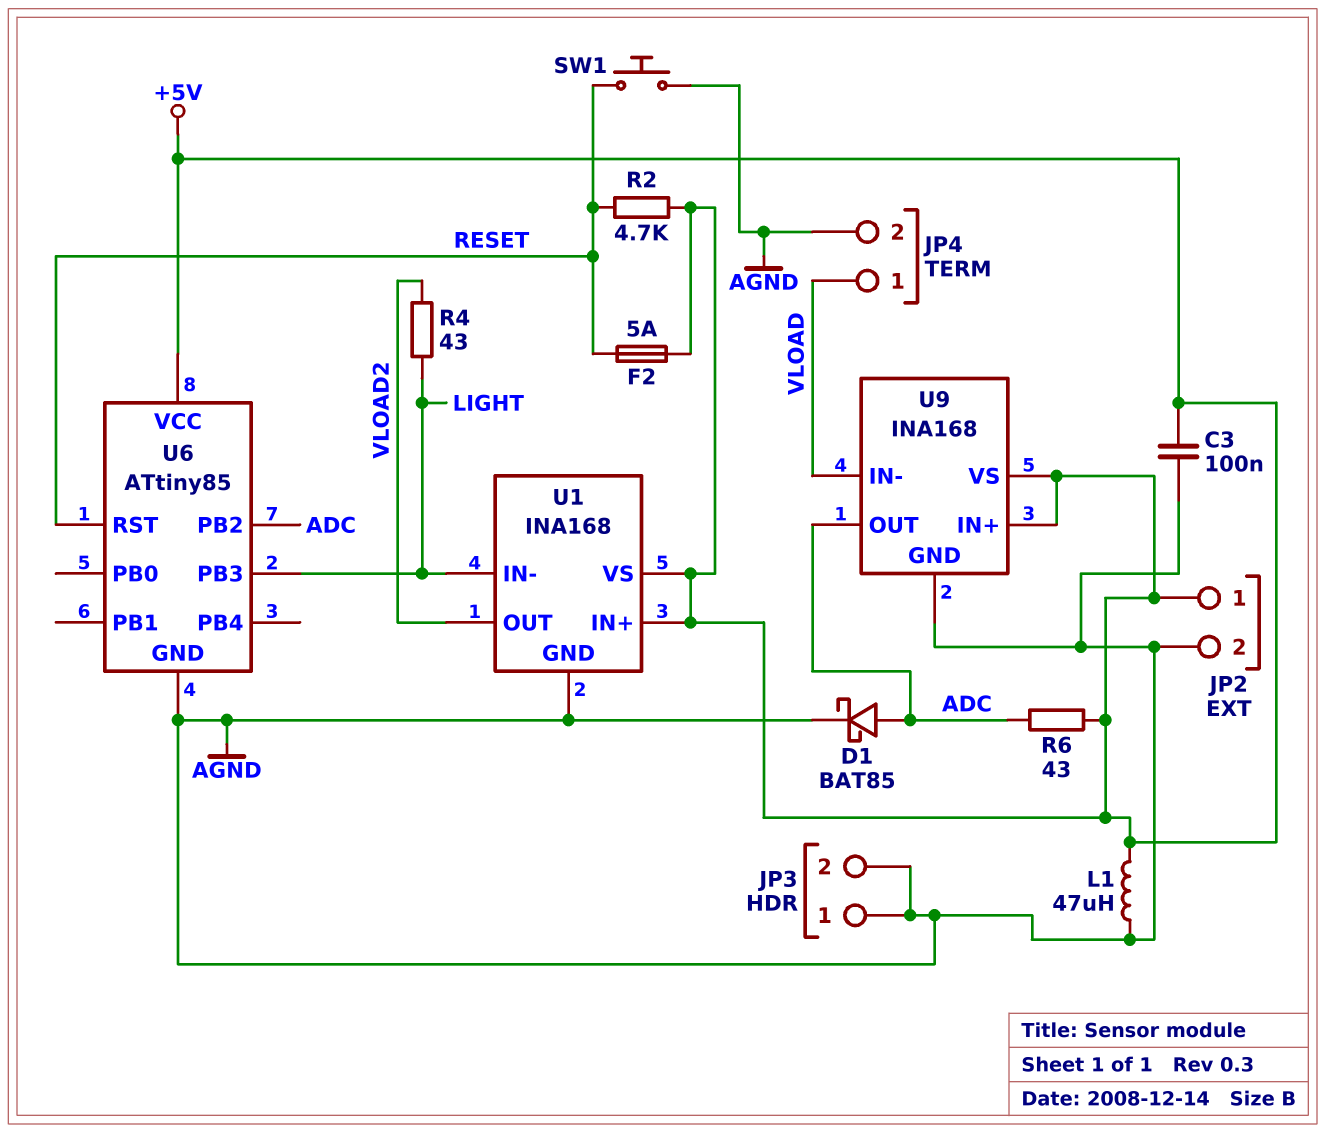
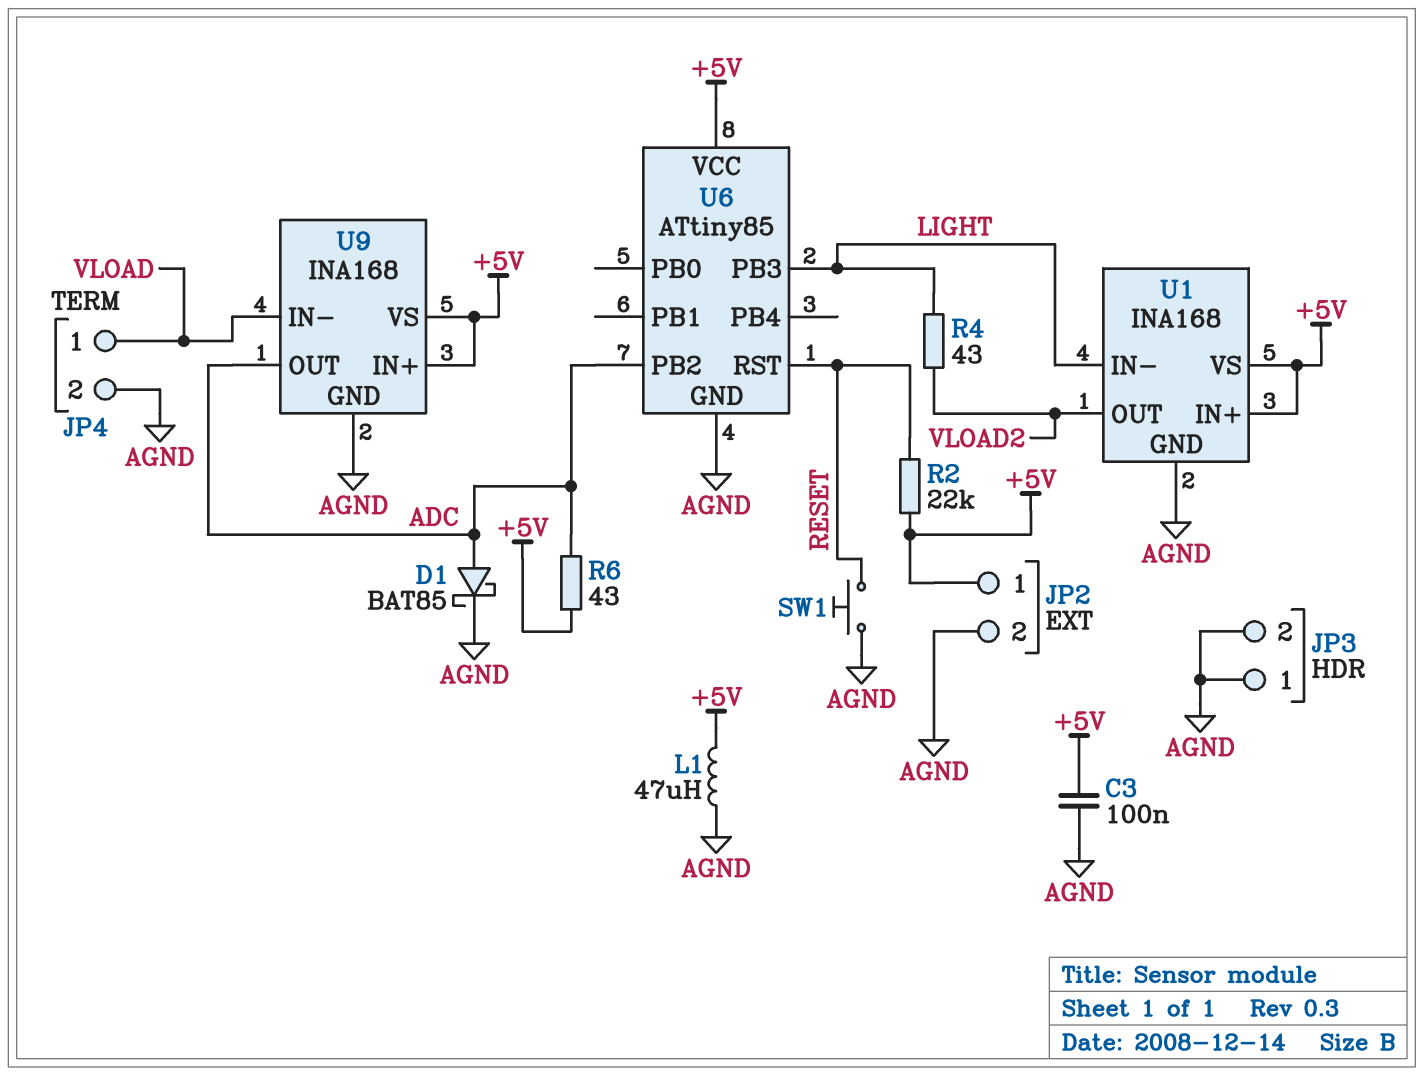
F2: 5A (+5V, RESET) -> none
R2: 4.7k (+5V, RESET) -> 22k (+5V, RESET)

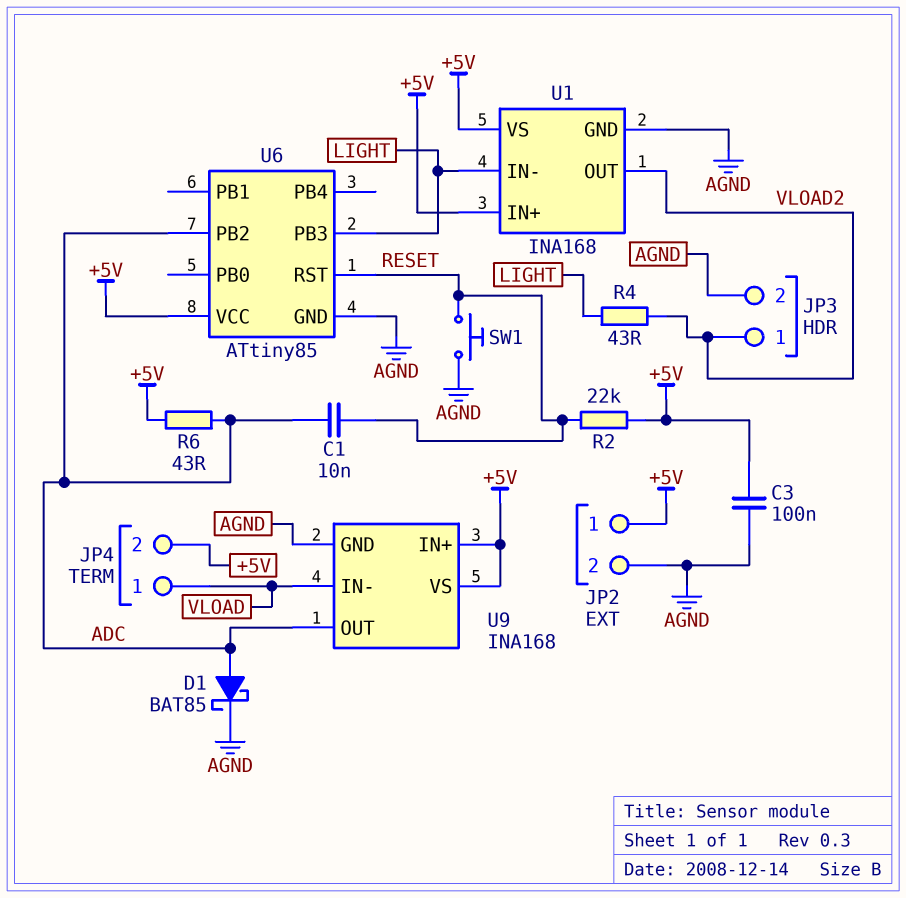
C1: none -> 10nF (ADC, RESET)
JP3 pin 1: AGND -> VLOAD2
JP4 pin 2: AGND -> +5V
L1: 47uH (+5V, AGND) -> none

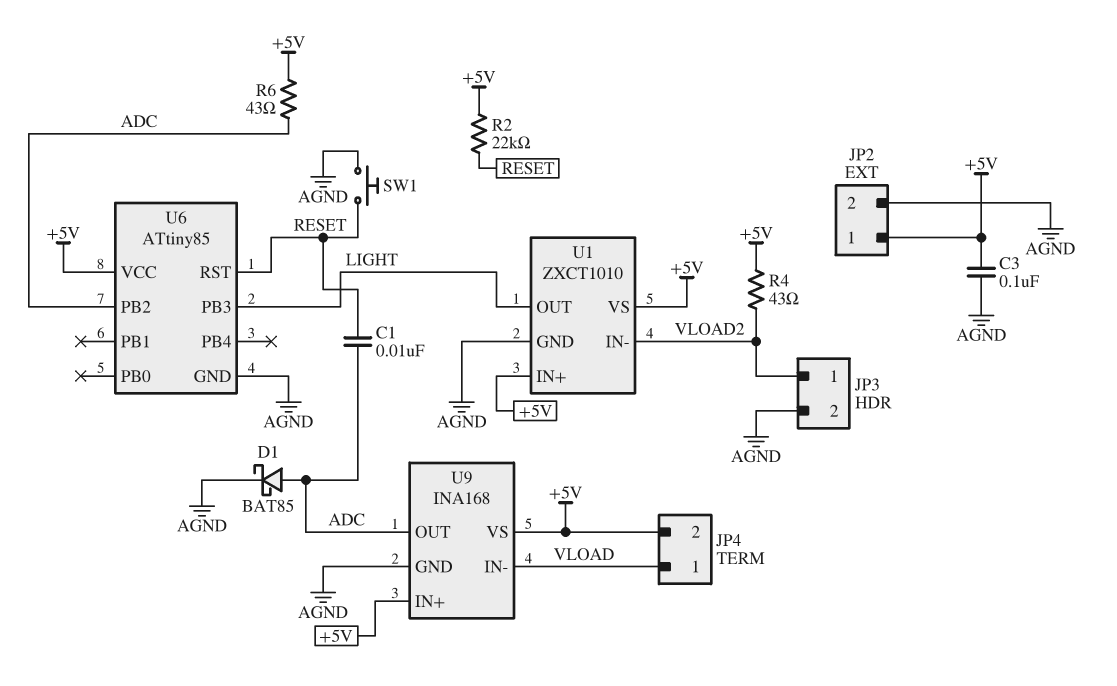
R4: 43 (LIGHT, VLOAD2) -> 43 (+5V, VLOAD2)
U1: INA168 -> ZXCT1010
U1 pin IN-: LIGHT -> VLOAD2
U1 pin OUT: VLOAD2 -> LIGHT

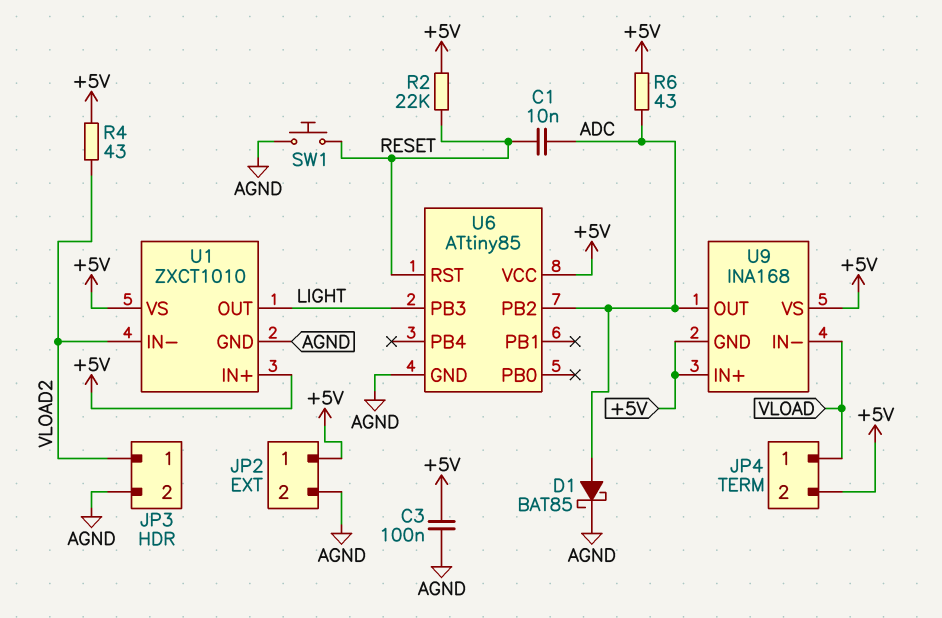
U9 pin GND: AGND -> +5V

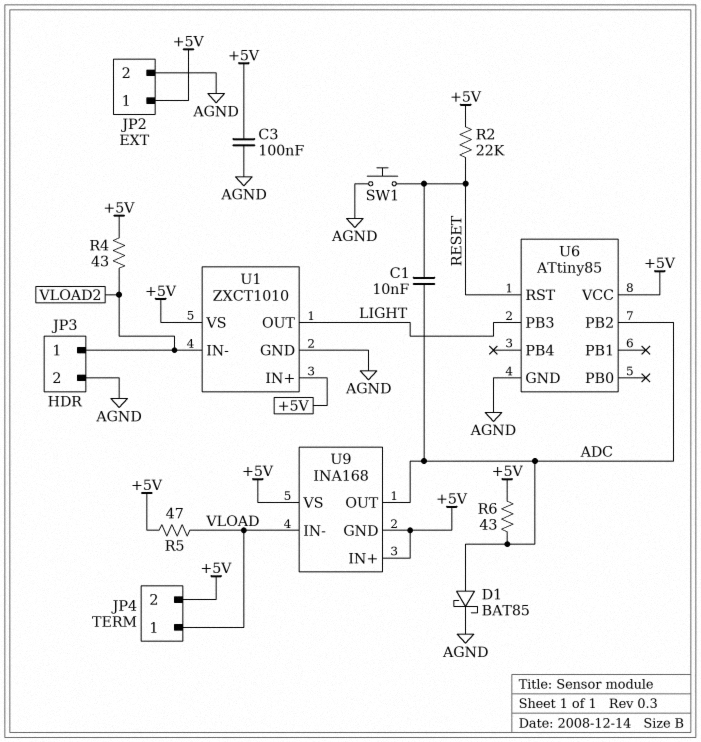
R5: none -> 47 (+5V, VLOAD)

